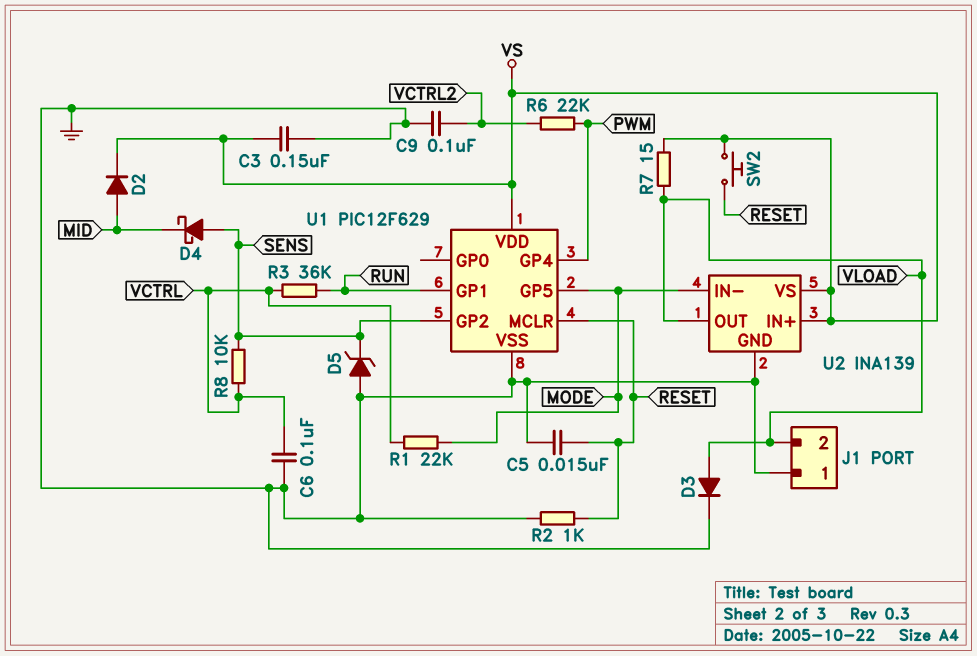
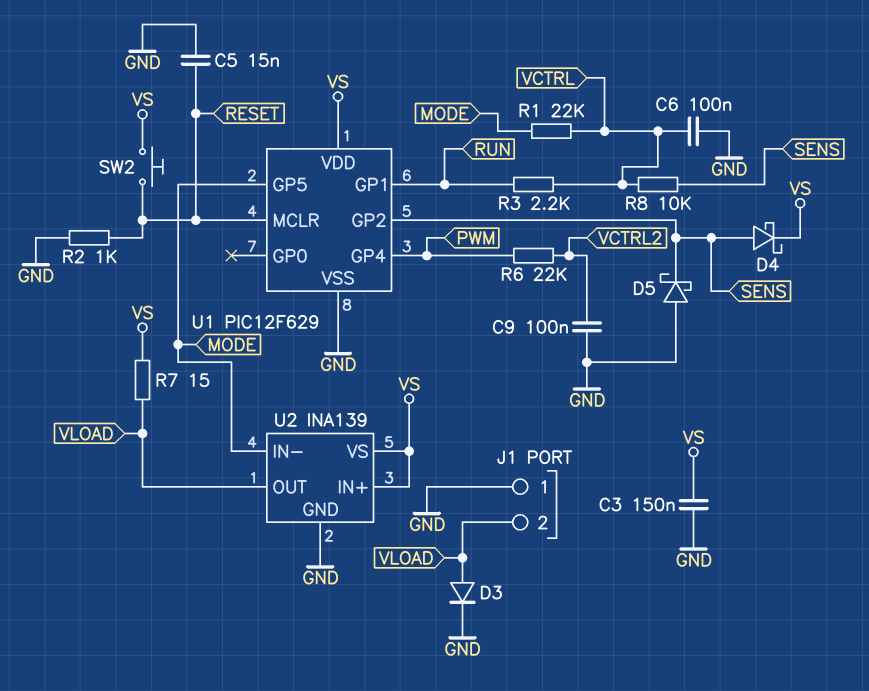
D2: diode (A MID, K VS) -> none
D4: schottky (A SENS, K MID) -> schottky (A SENS, K VS)
D5: zener (A GND, K SENS) -> schottky (A GND, K SENS)
R3: 36k (RUN, VCTRL) -> 2.2k (RUN, VCTRL)

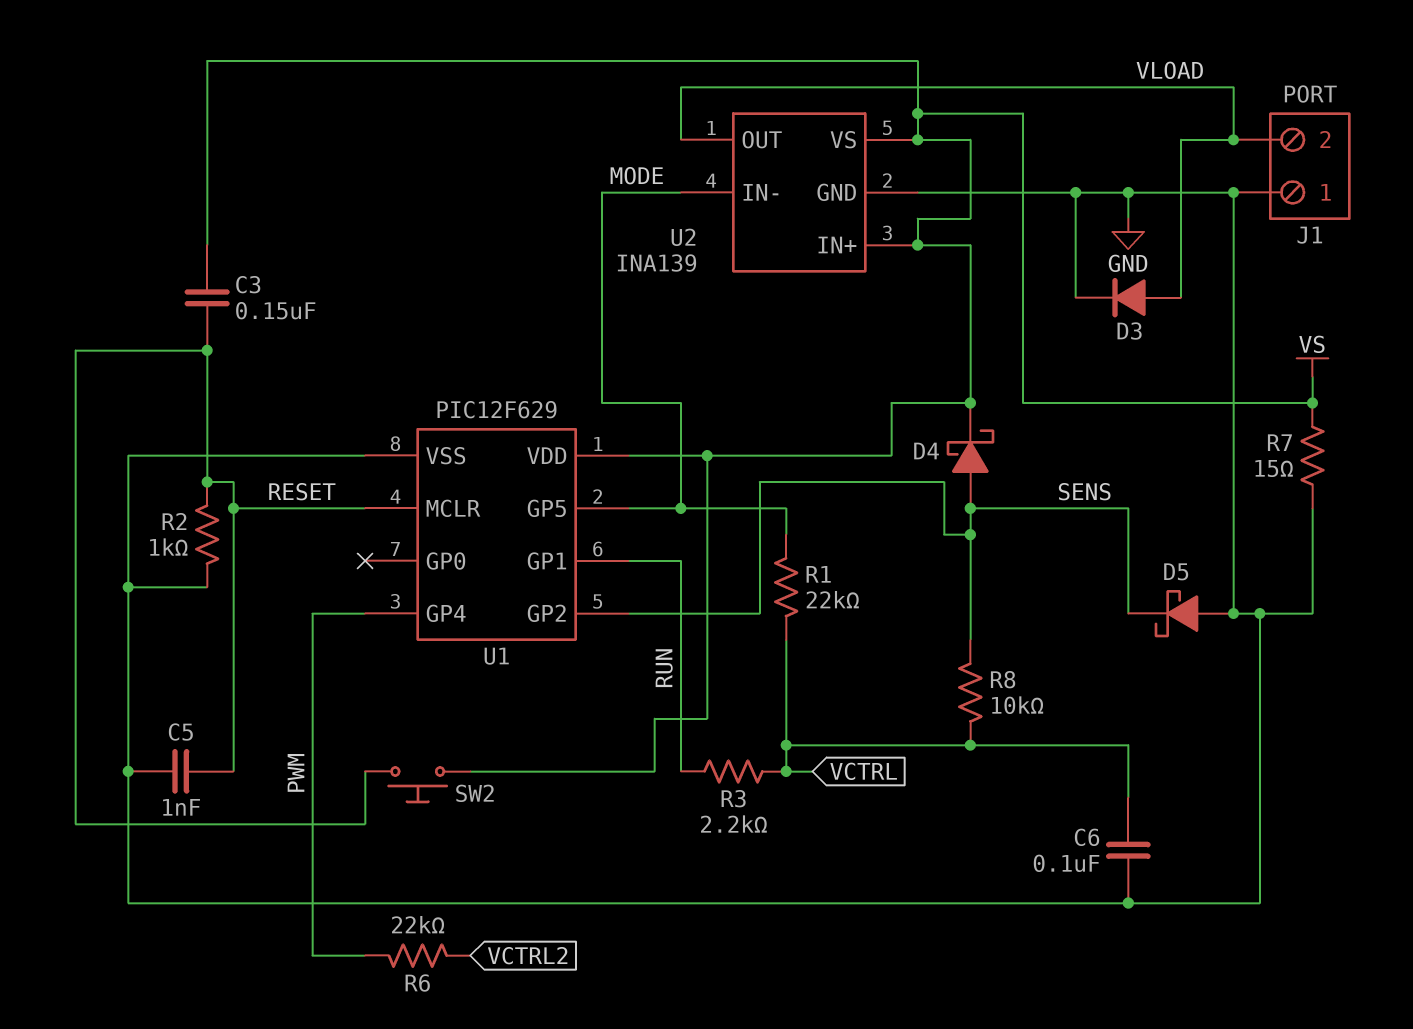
C3: 150nF (GND, VS) -> 150nF (RESET, VS)
C5: 15nF (GND, RESET) -> 1nF (GND, RESET)
C9: 100nF (GND, VCTRL2) -> none
R7: 15 (VLOAD, VS) -> 15 (GND, VS)

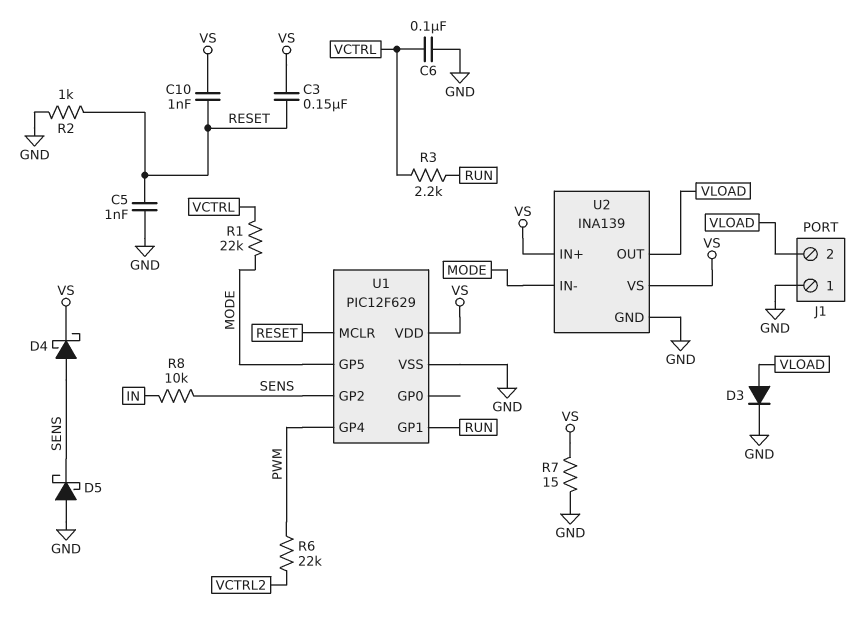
C10: none -> 1nF (RESET, VS)
R8: 10k (SENS, VCTRL) -> 10k (IN, SENS)
SW2: button (RESET, VS) -> none

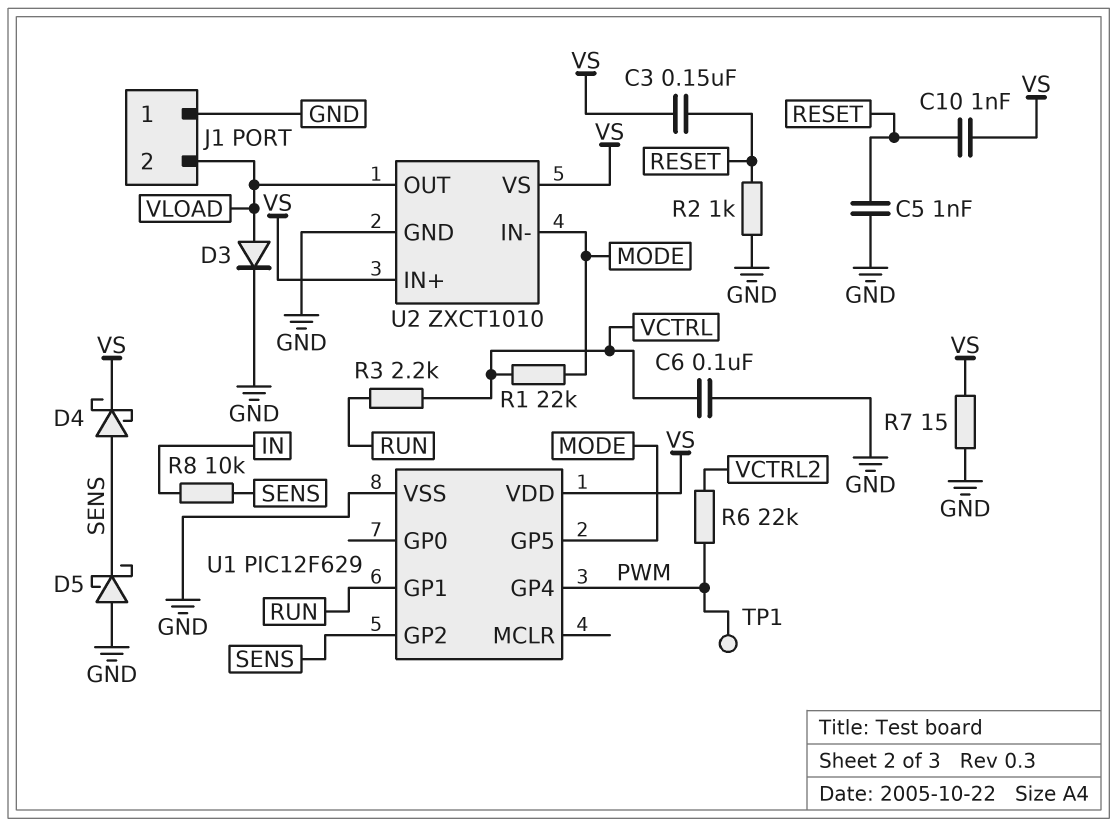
TP1: none -> test point (PWM)
U1 pin MCLR: RESET -> none
U2: INA139 -> ZXCT1010

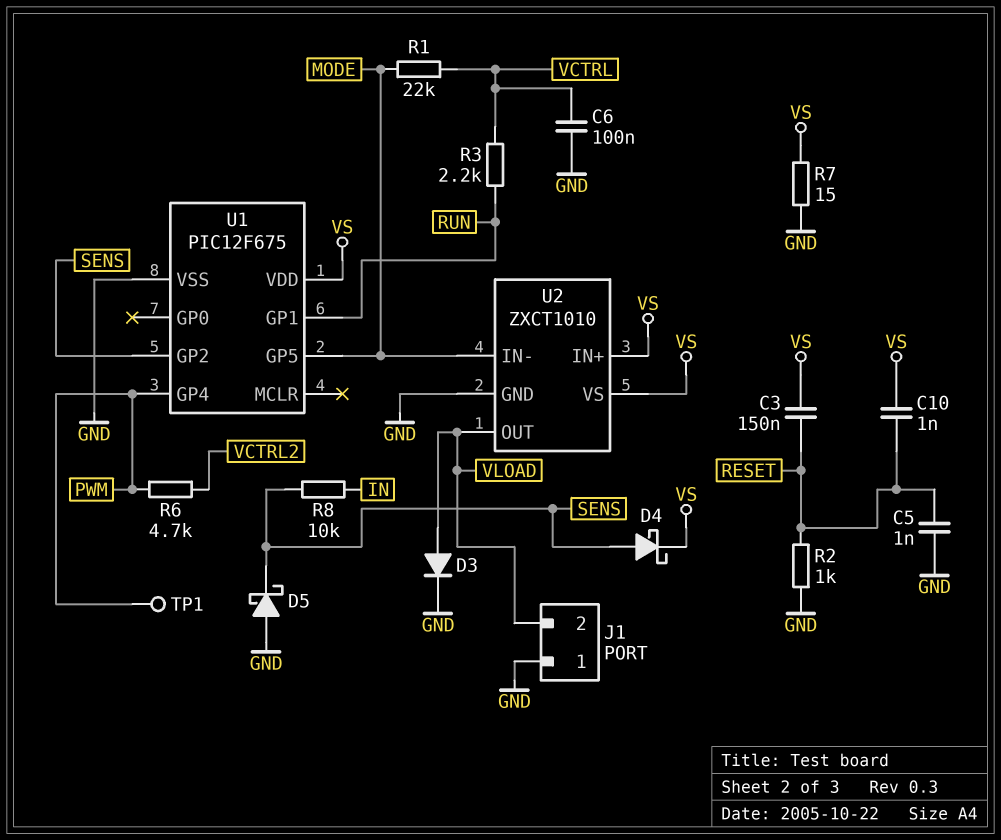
R6: 22k (PWM, VCTRL2) -> 4.7k (PWM, VCTRL2)
U1: PIC12F629 -> PIC12F675

